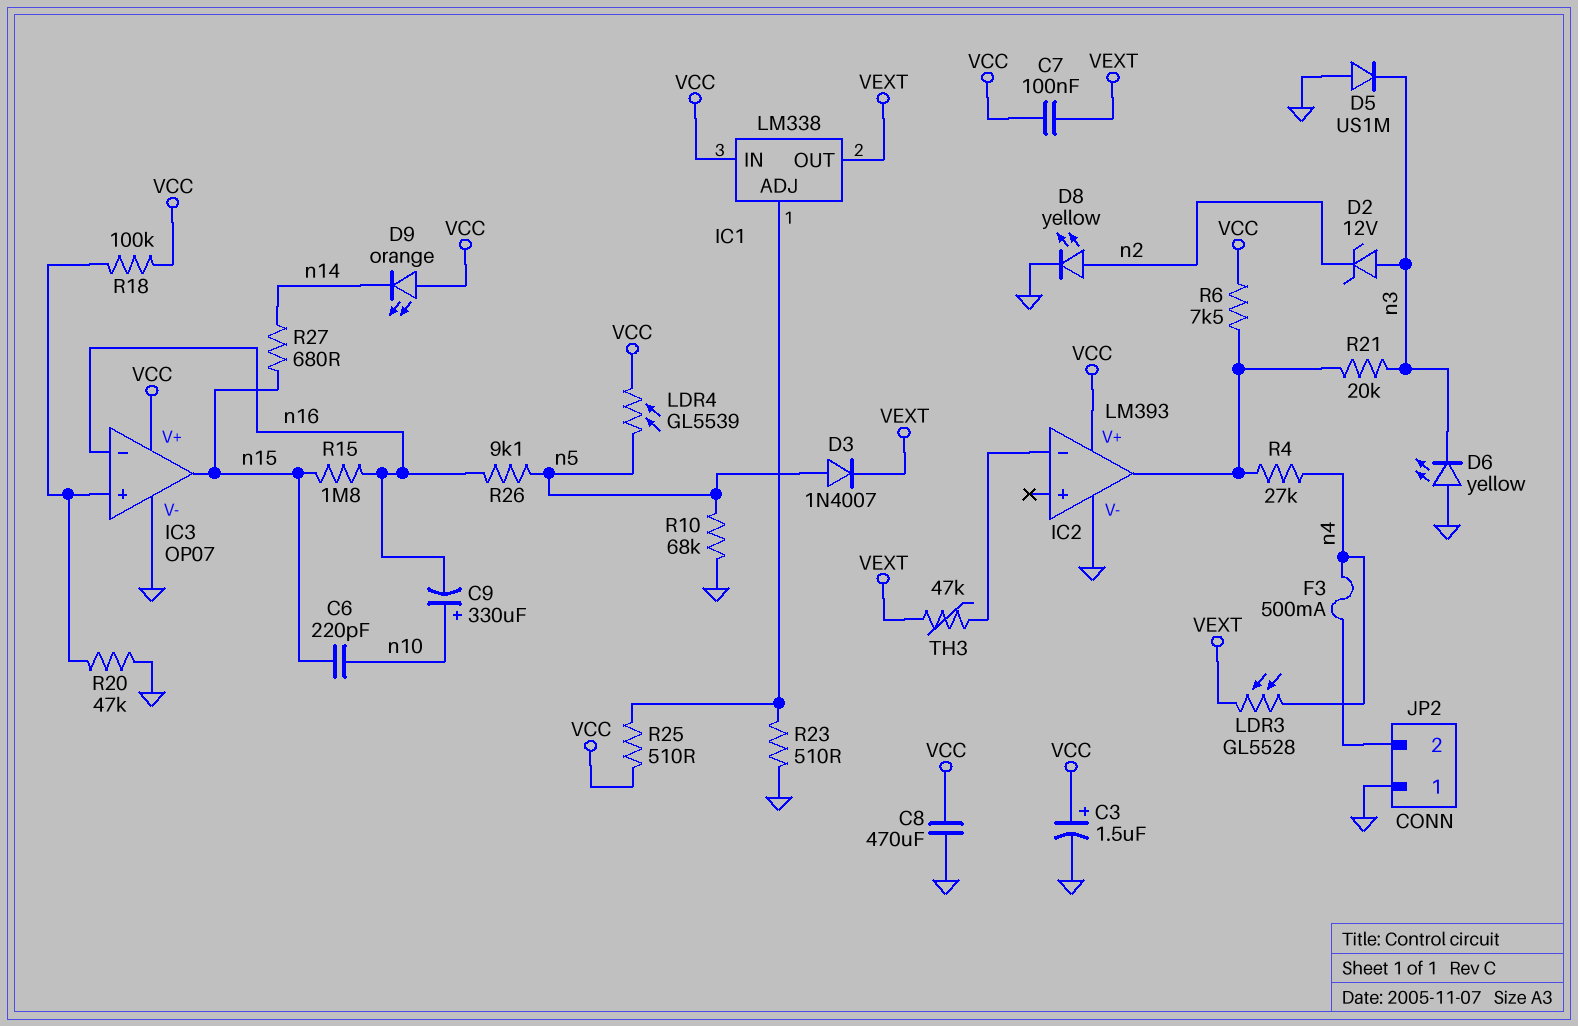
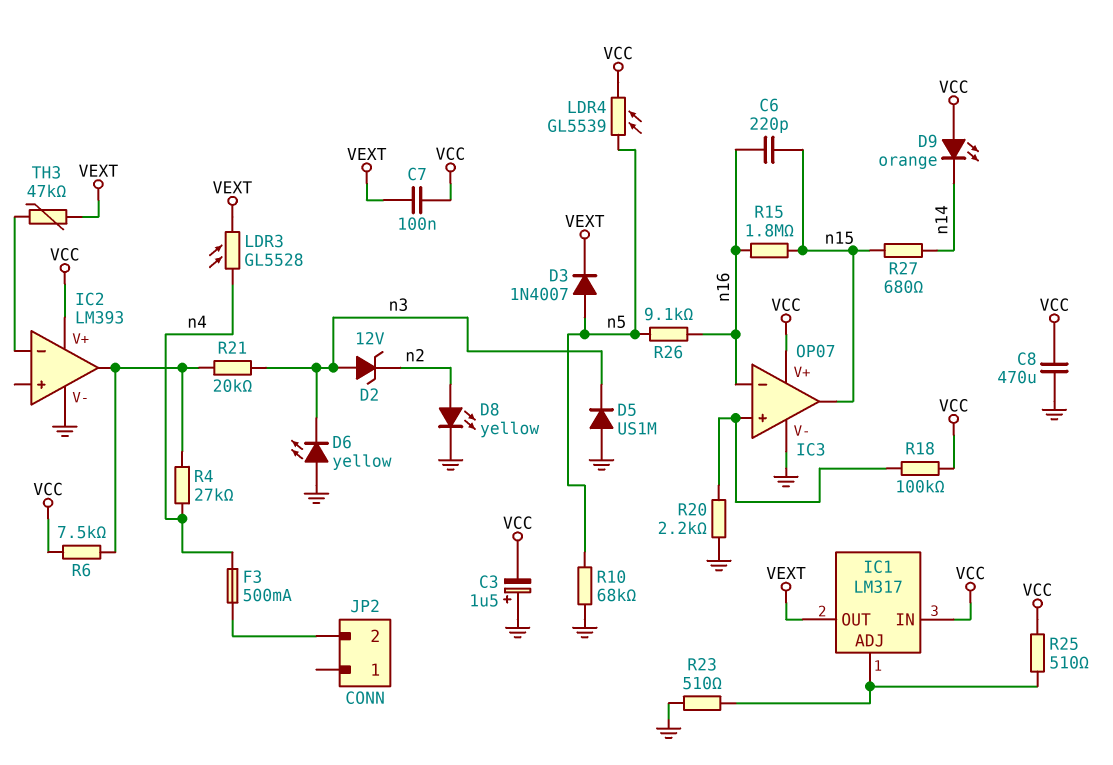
C3: 1.5uF (plus VCC, minus GND) -> 1.5uF (plus GND, minus VCC)
C6: 220pF (n10, n15) -> 220pF (n15, n16)
C9: 330uF (plus n10, minus n16) -> none
IC1: LM338 -> LM317
JP2 pin 1: GND -> none
R20: 47k (GND, IC3/in+) -> 2.2k (GND, IC3/in+)

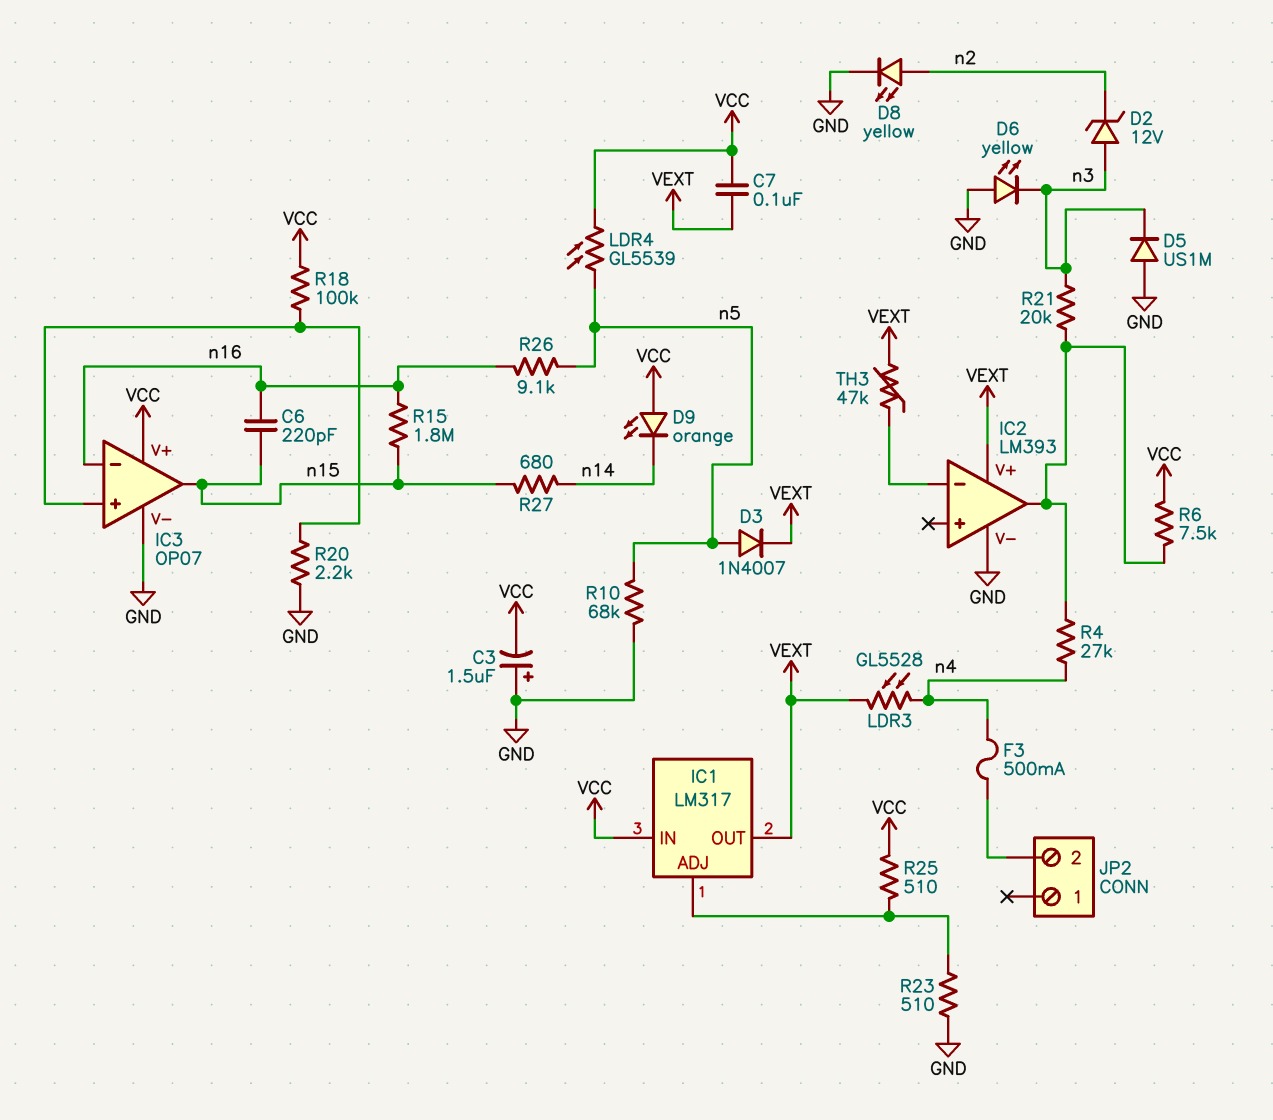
C8: 470uF (GND, VCC) -> none
IC2 pin V+: VCC -> VEXT

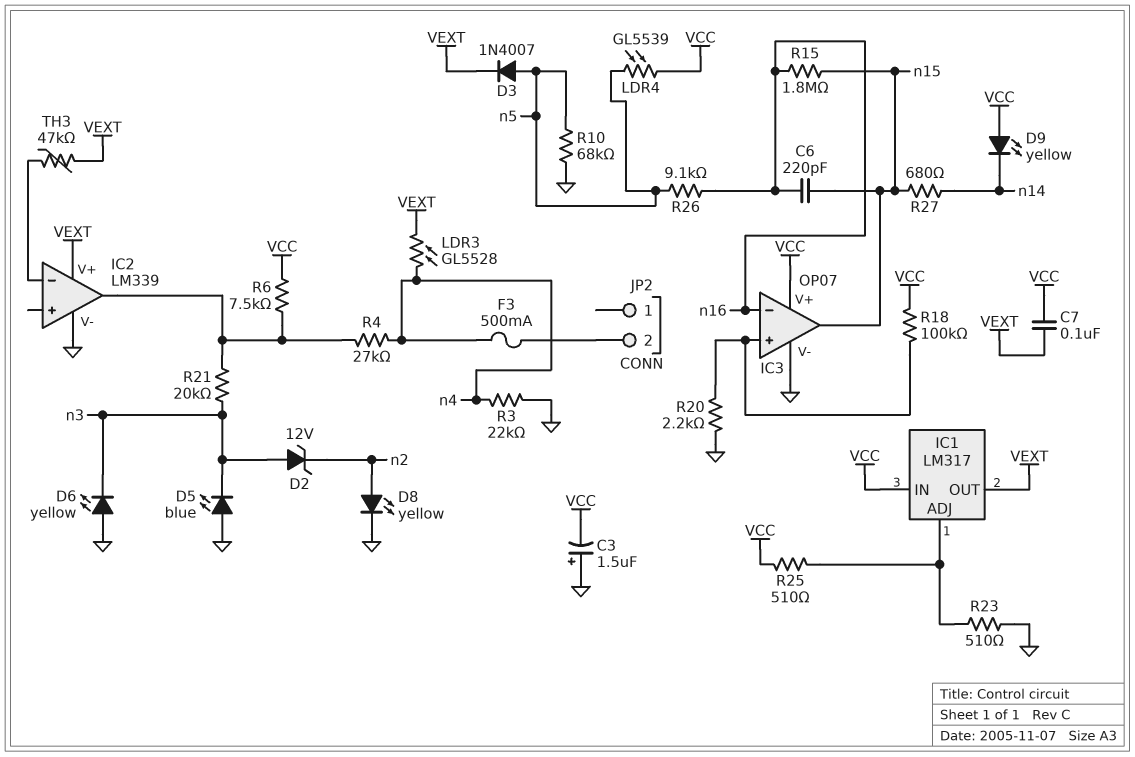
D5: diode US1M (A GND, K n3) -> LED blue (A GND, K n3)
D9: LED orange (A VCC, K n14) -> LED yellow (A VCC, K n14)
IC2: LM393 -> LM339
R3: none -> 22k (GND, n4)

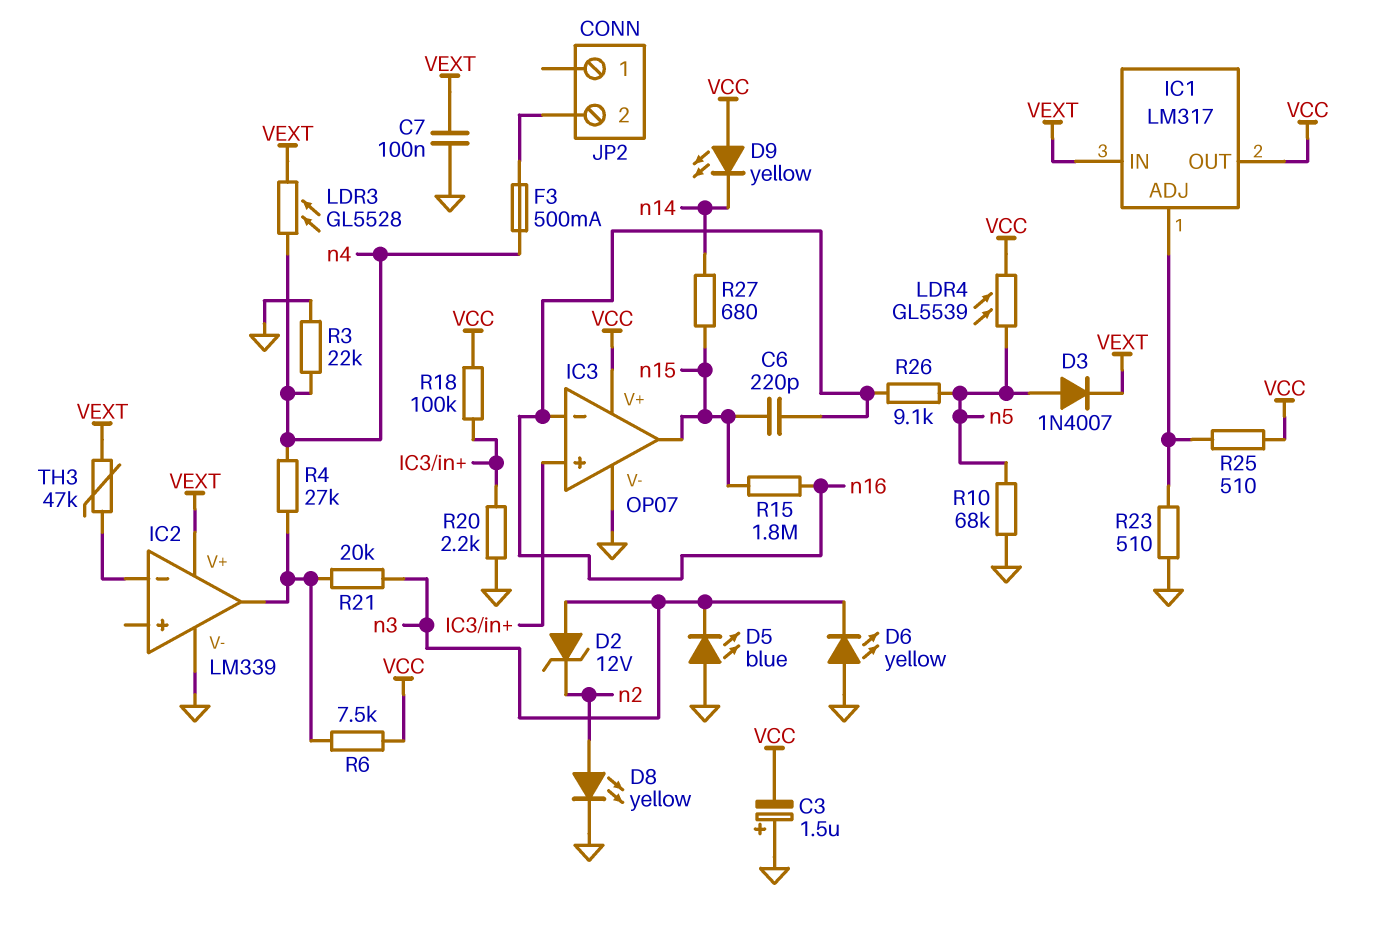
C7: 100nF (VCC, VEXT) -> 100nF (GND, VEXT)
IC1 pin IN: VCC -> VEXT
IC1 pin OUT: VEXT -> VCC

